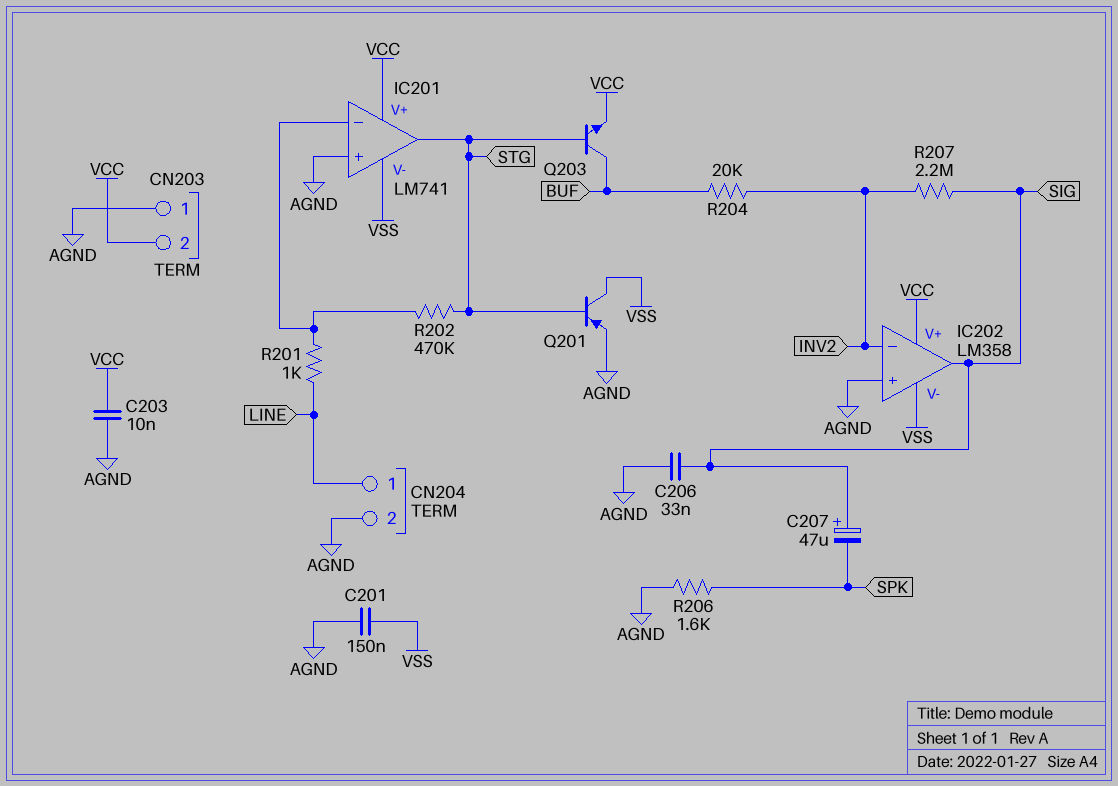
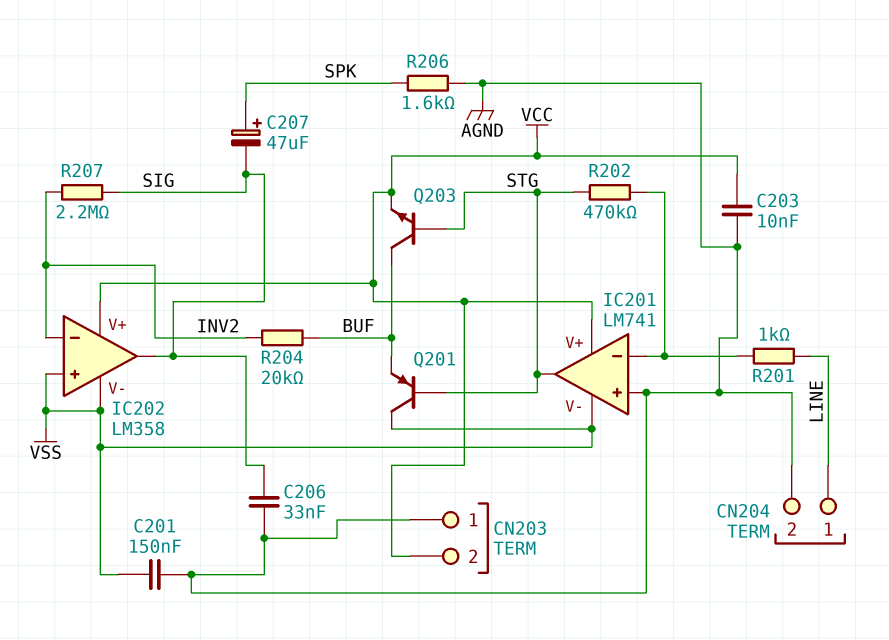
C207: 47uF (plus SIG, minus SPK) -> 47uF (plus SPK, minus SIG)
IC202 pin in+: AGND -> VSS
Q201: PNP (B STG, C VSS, E AGND) -> PNP (B STG, C VSS, E BUF)

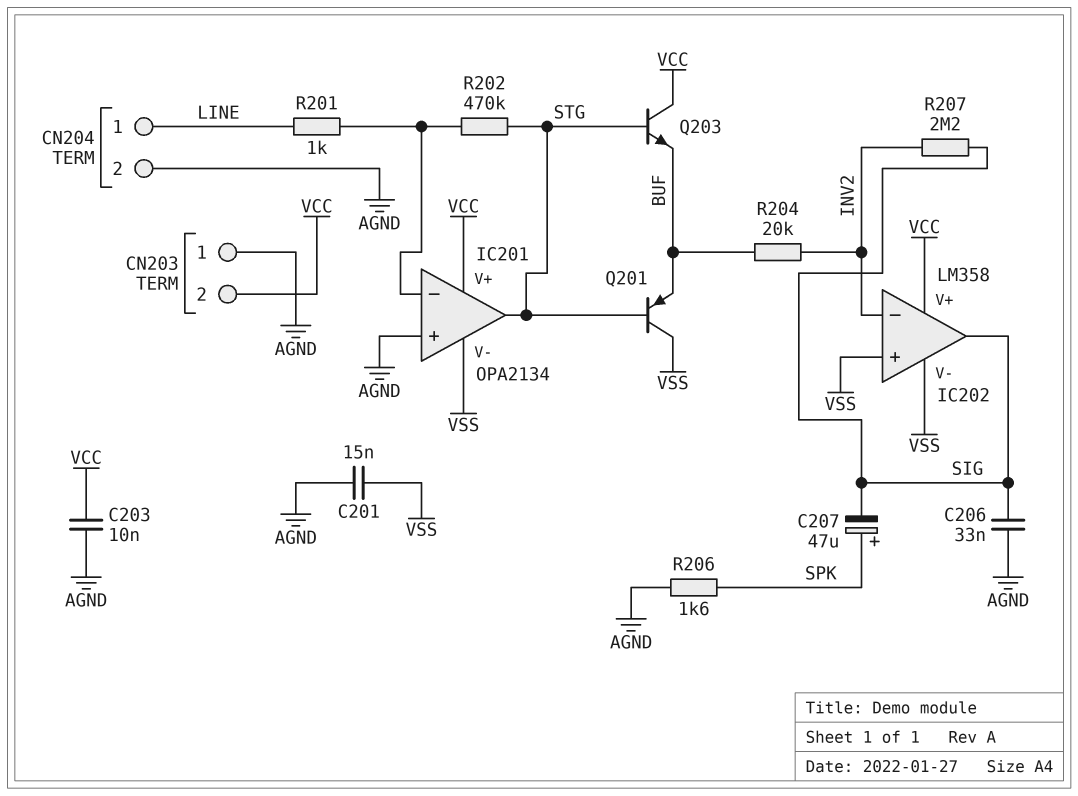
C201: 150nF (AGND, VSS) -> 15nF (AGND, VSS)
IC201: LM741 -> OPA2134
Q203: NPN (B STG, C BUF, E VCC) -> NPN (B STG, C VCC, E BUF)

